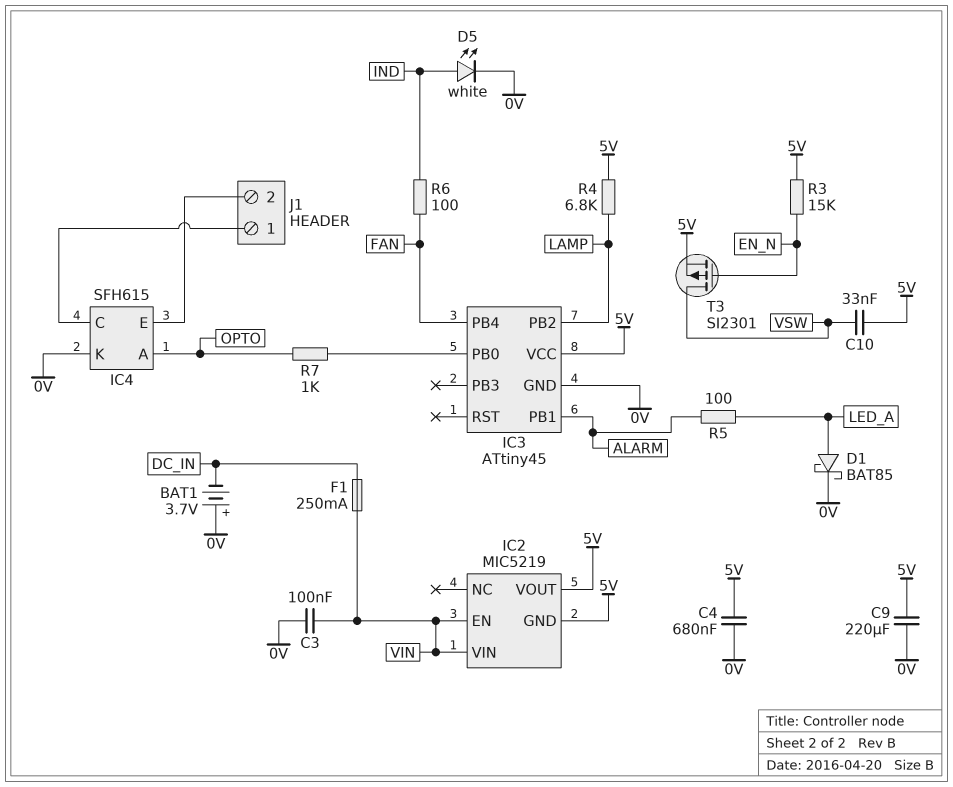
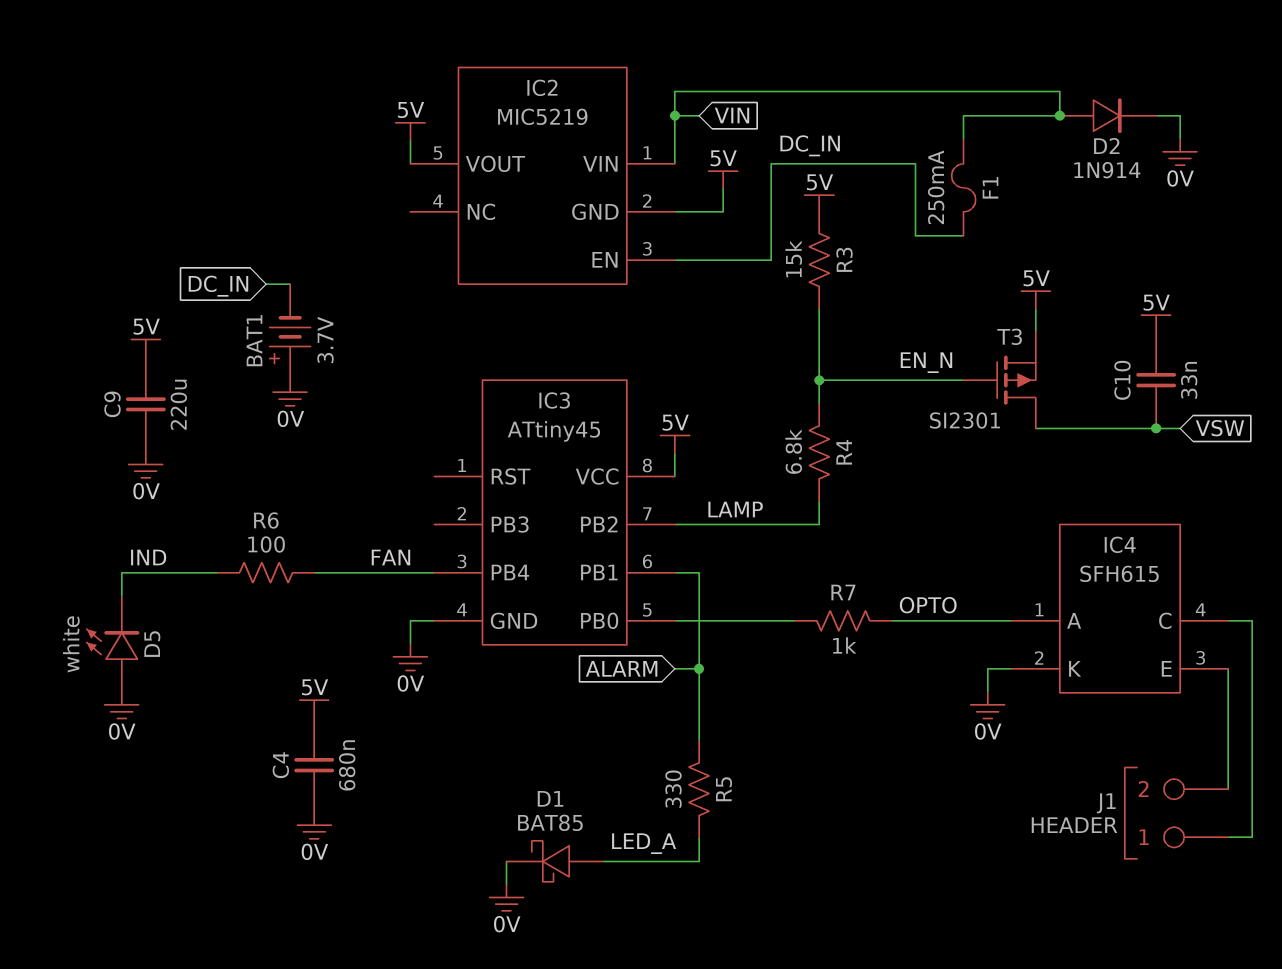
C3: 100nF (0V, VIN) -> none
D2: none -> diode 1N914 (A VIN, K 0V)
D5: LED white (A IND, K 0V) -> LED white (A 0V, K IND)
IC2 pin EN: VIN -> DC_IN
R4: 6.8k (5V, LAMP) -> 6.8k (EN_N, LAMP)
R5: 100 (ALARM, LED_A) -> 330 (ALARM, LED_A)

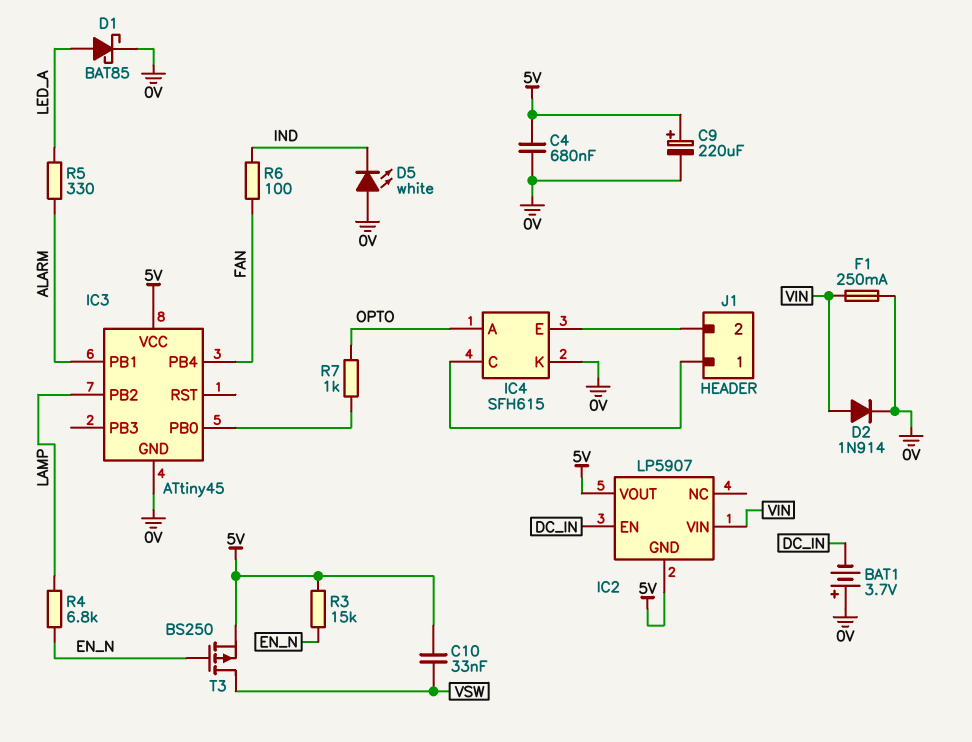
C9: 220uF (0V, 5V) -> 220uF (plus 5V, minus 0V)
F1: 250mA (DC_IN, VIN) -> 250mA (0V, VIN)
IC2: MIC5219 -> LP5907
T3: PMOS SI2301 (G EN_N, D VSW, S 5V) -> PMOS BS250 (G EN_N, D VSW, S 5V)

